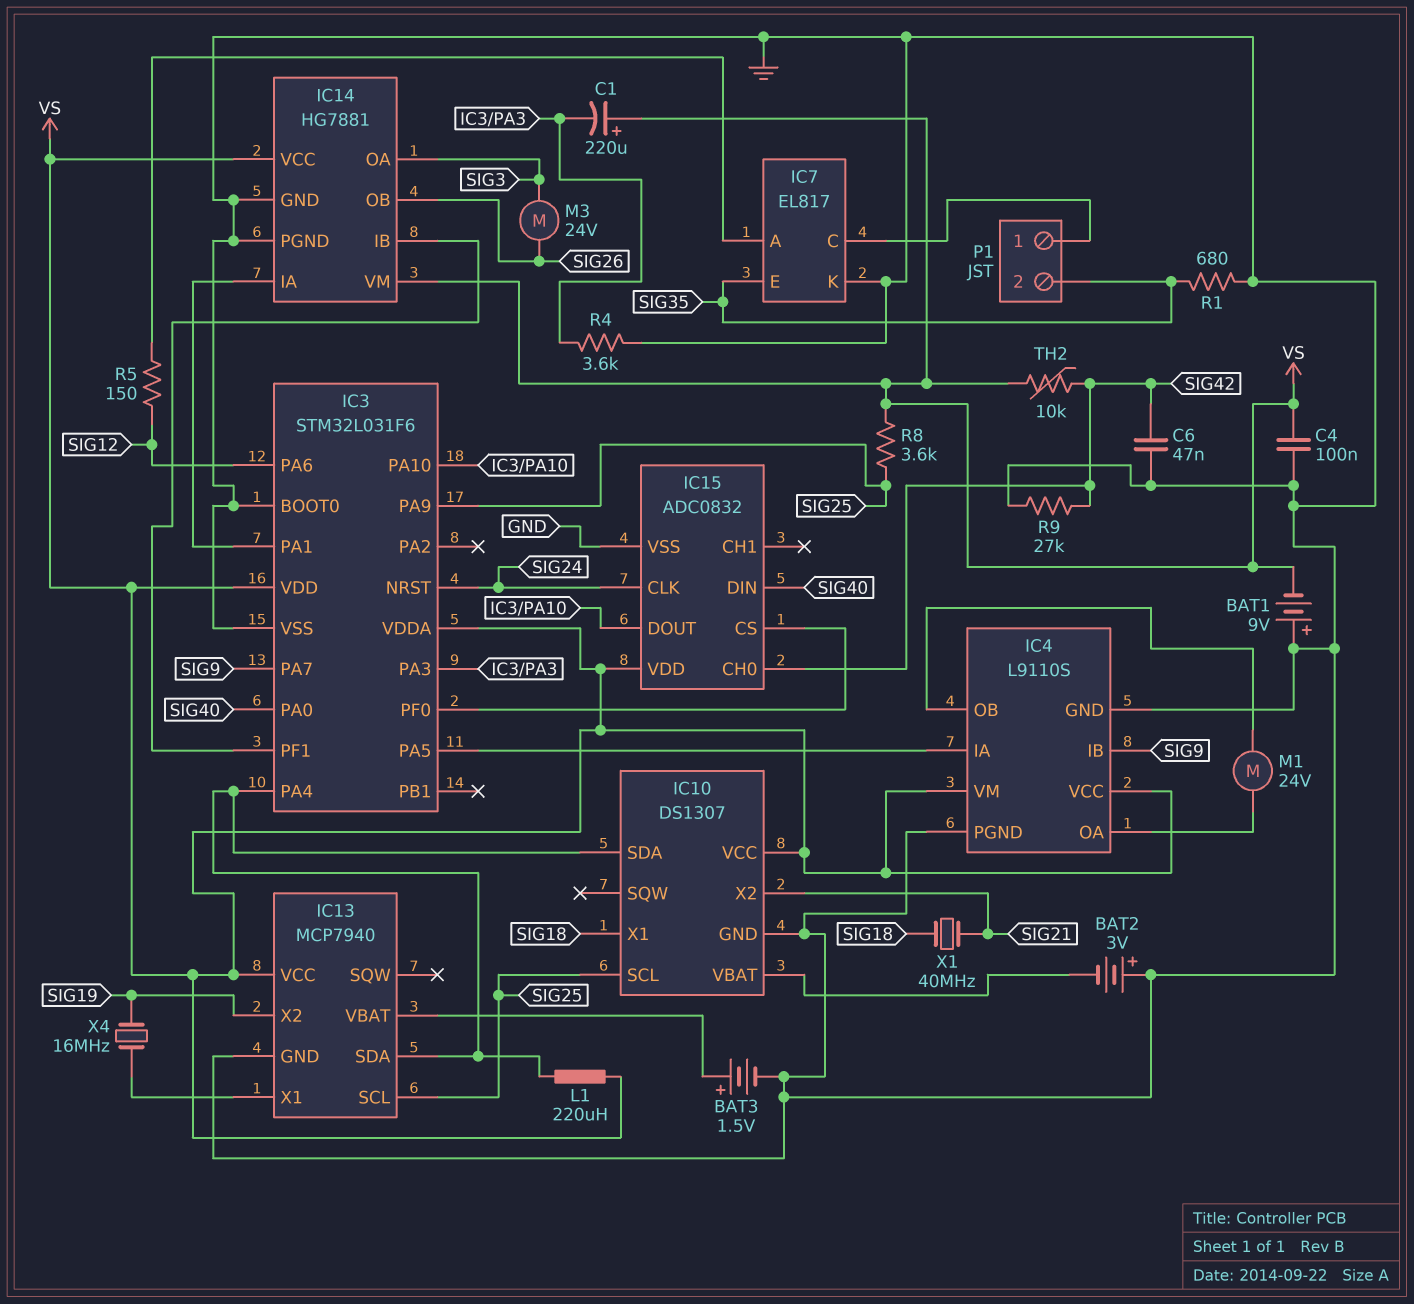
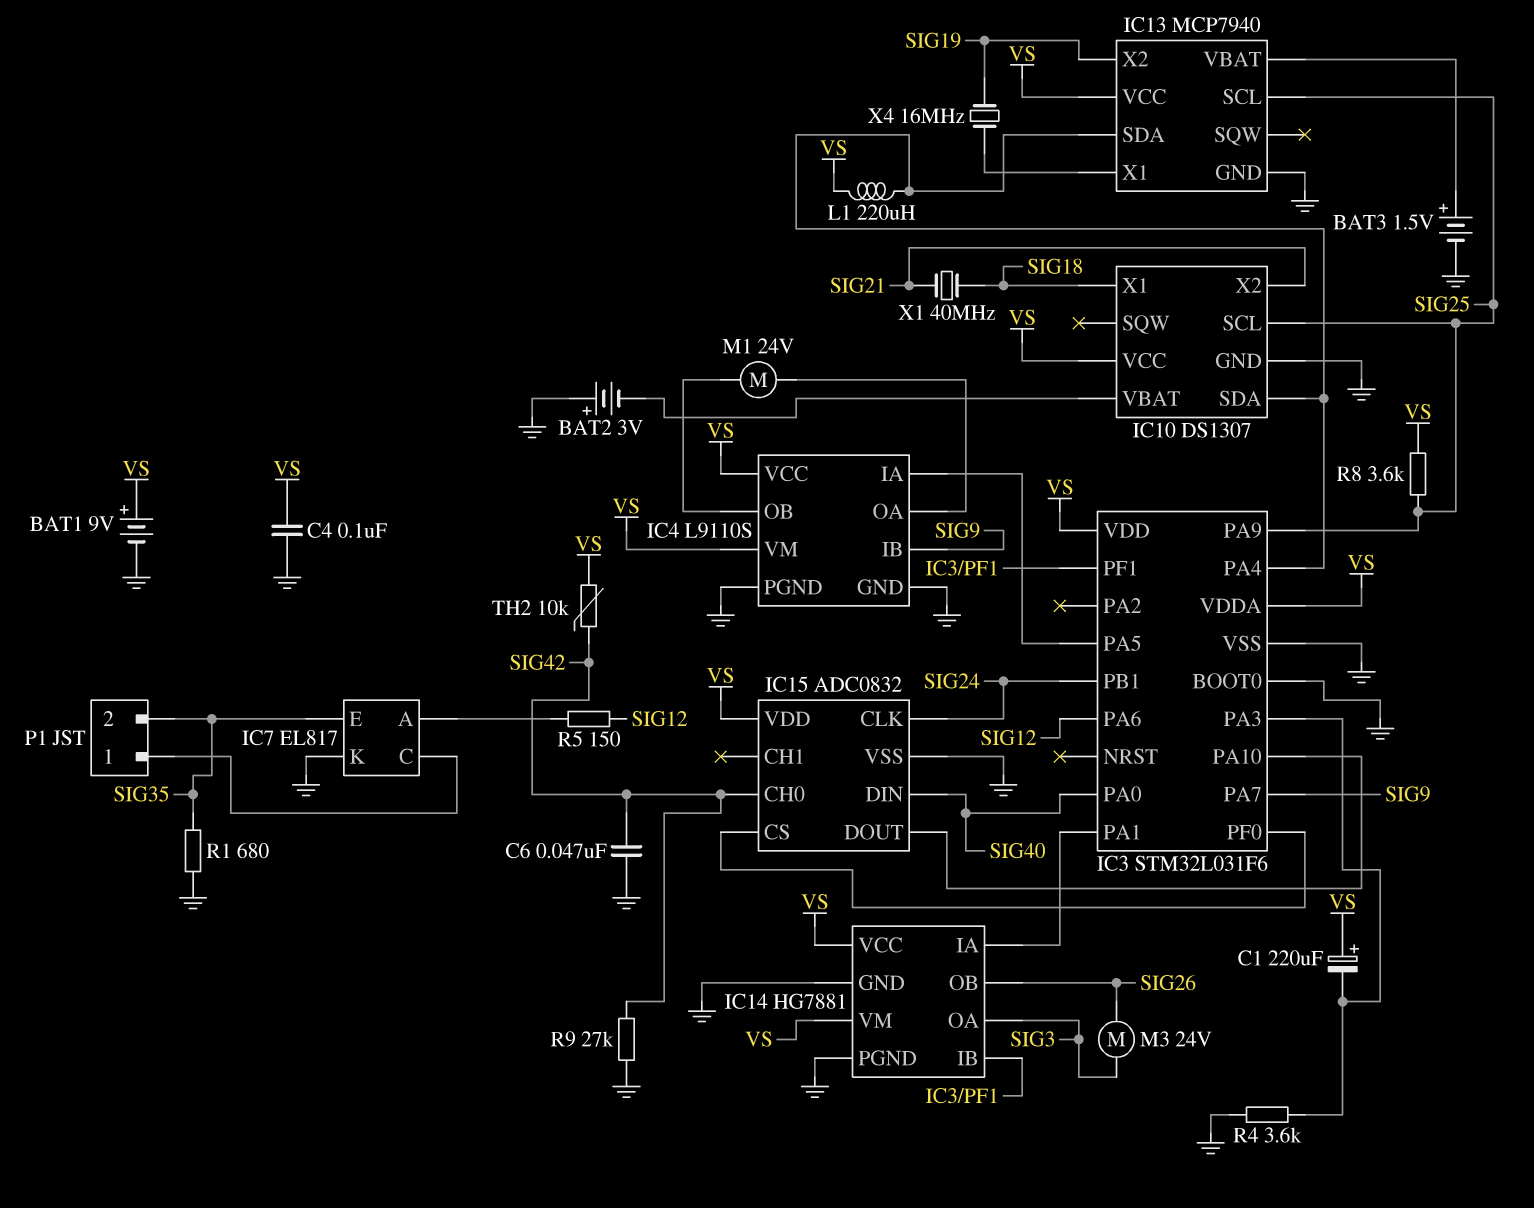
BAT1: 9V (plus GND, minus VS) -> 9V (plus VS, minus GND)
IC3 pin NRST: SIG24 -> none
IC3 pin PB1: none -> SIG24

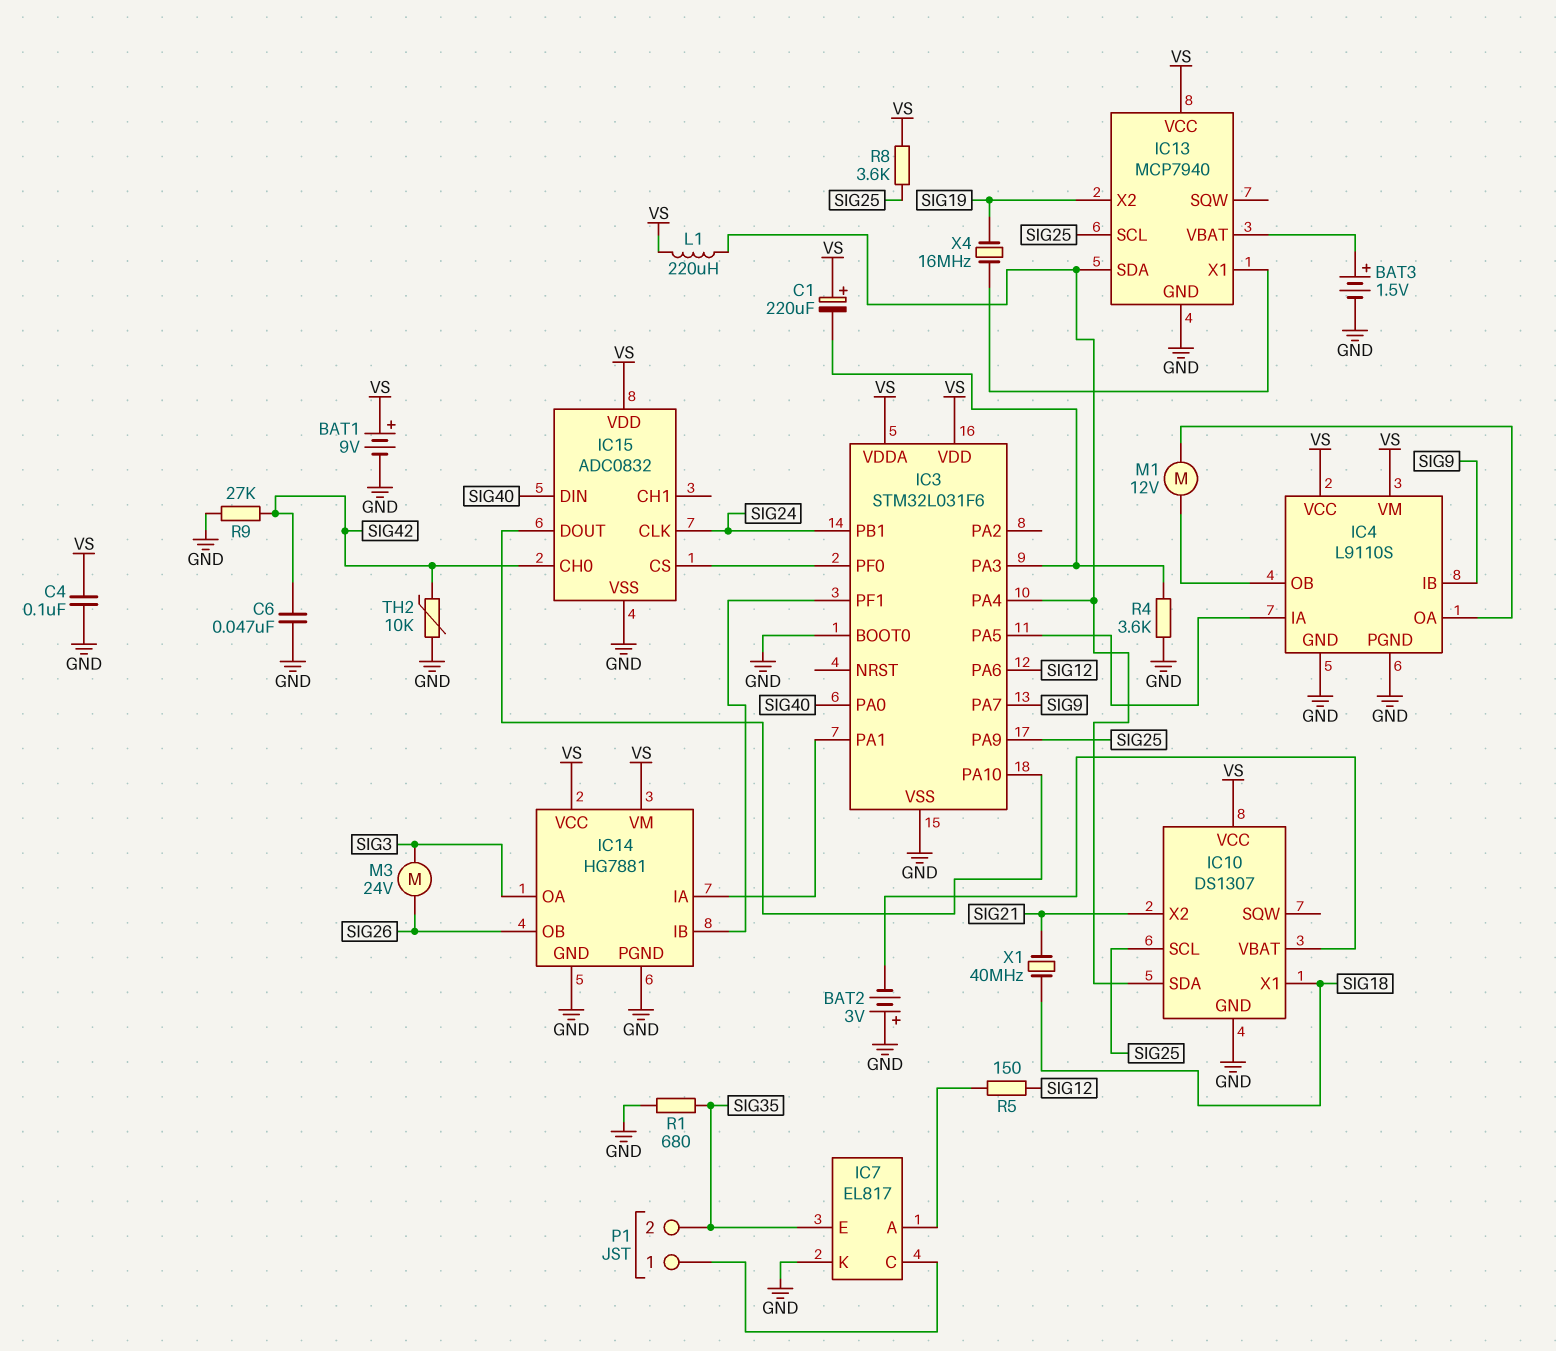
M1: motor 24V (IC4/OA, IC4/OB) -> motor 12V (IC4/OA, IC4/OB)
TH2: 10k (SIG42, VS) -> 10k (GND, SIG42)

